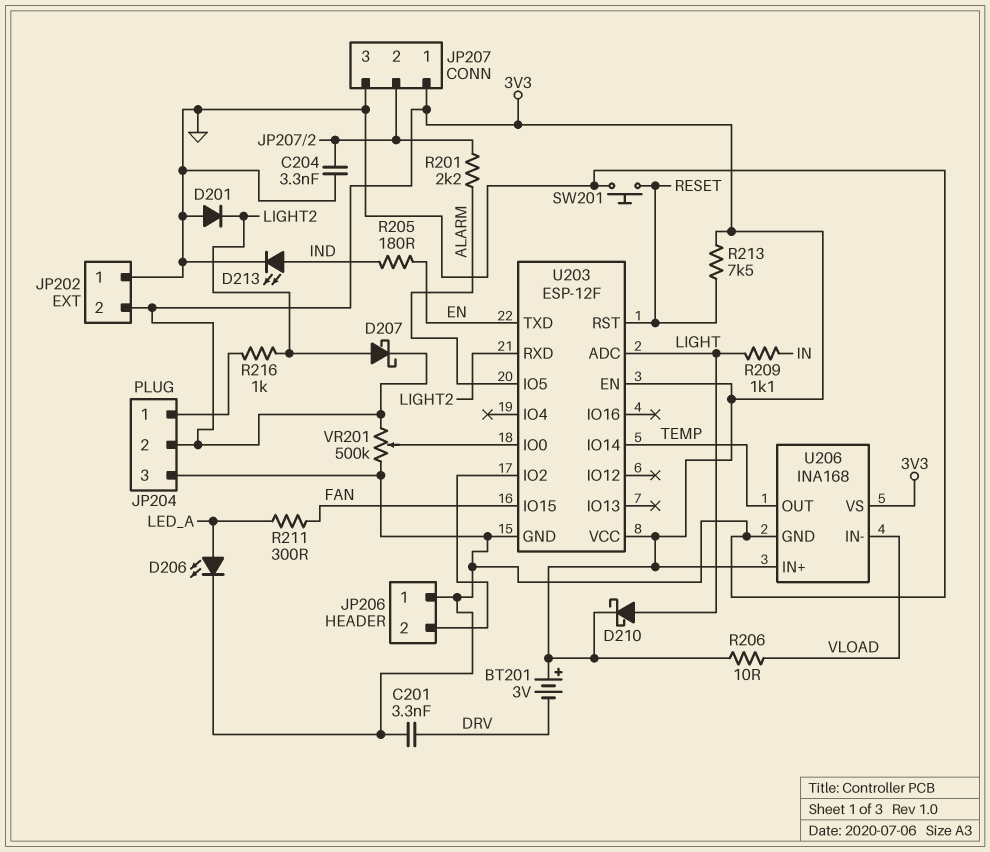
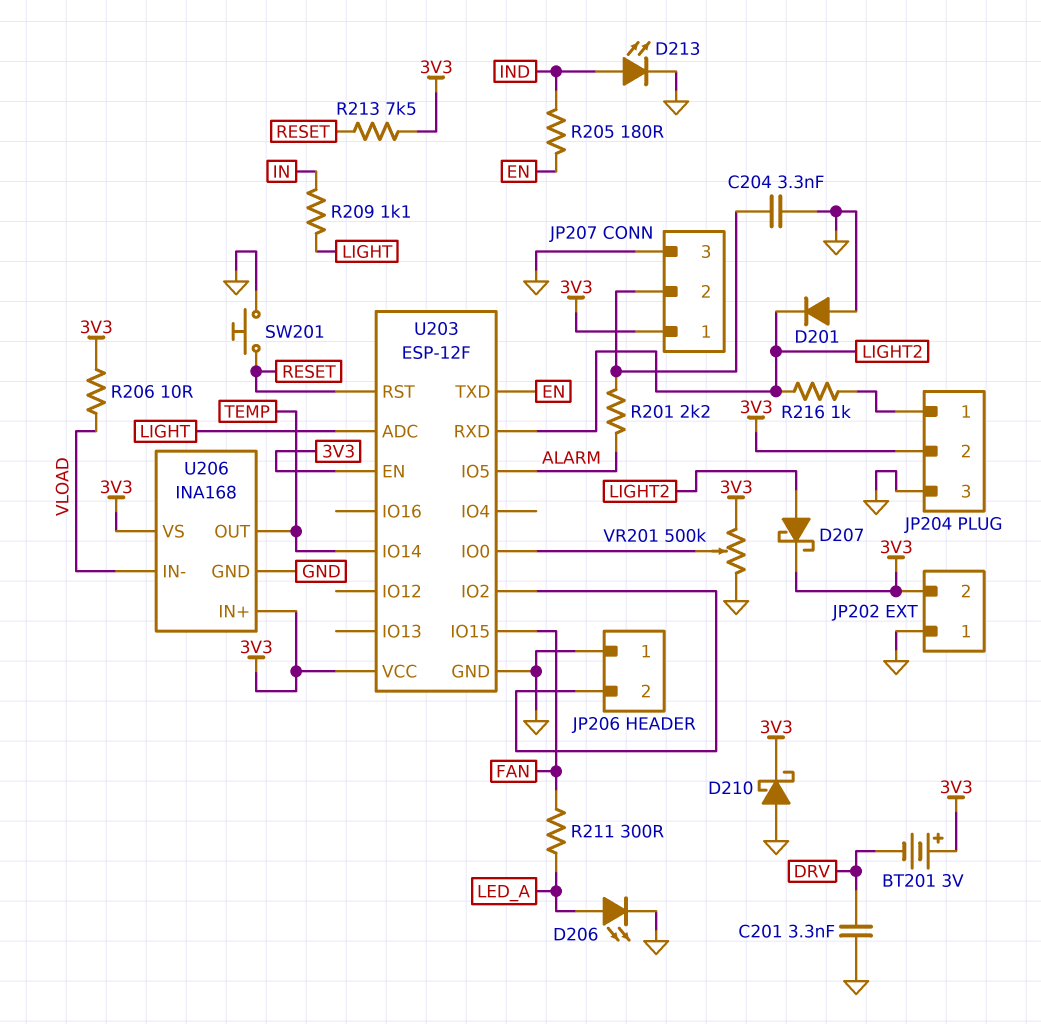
D210: schottky (A LIGHT, K 3V3) -> schottky (A GND, K 3V3)

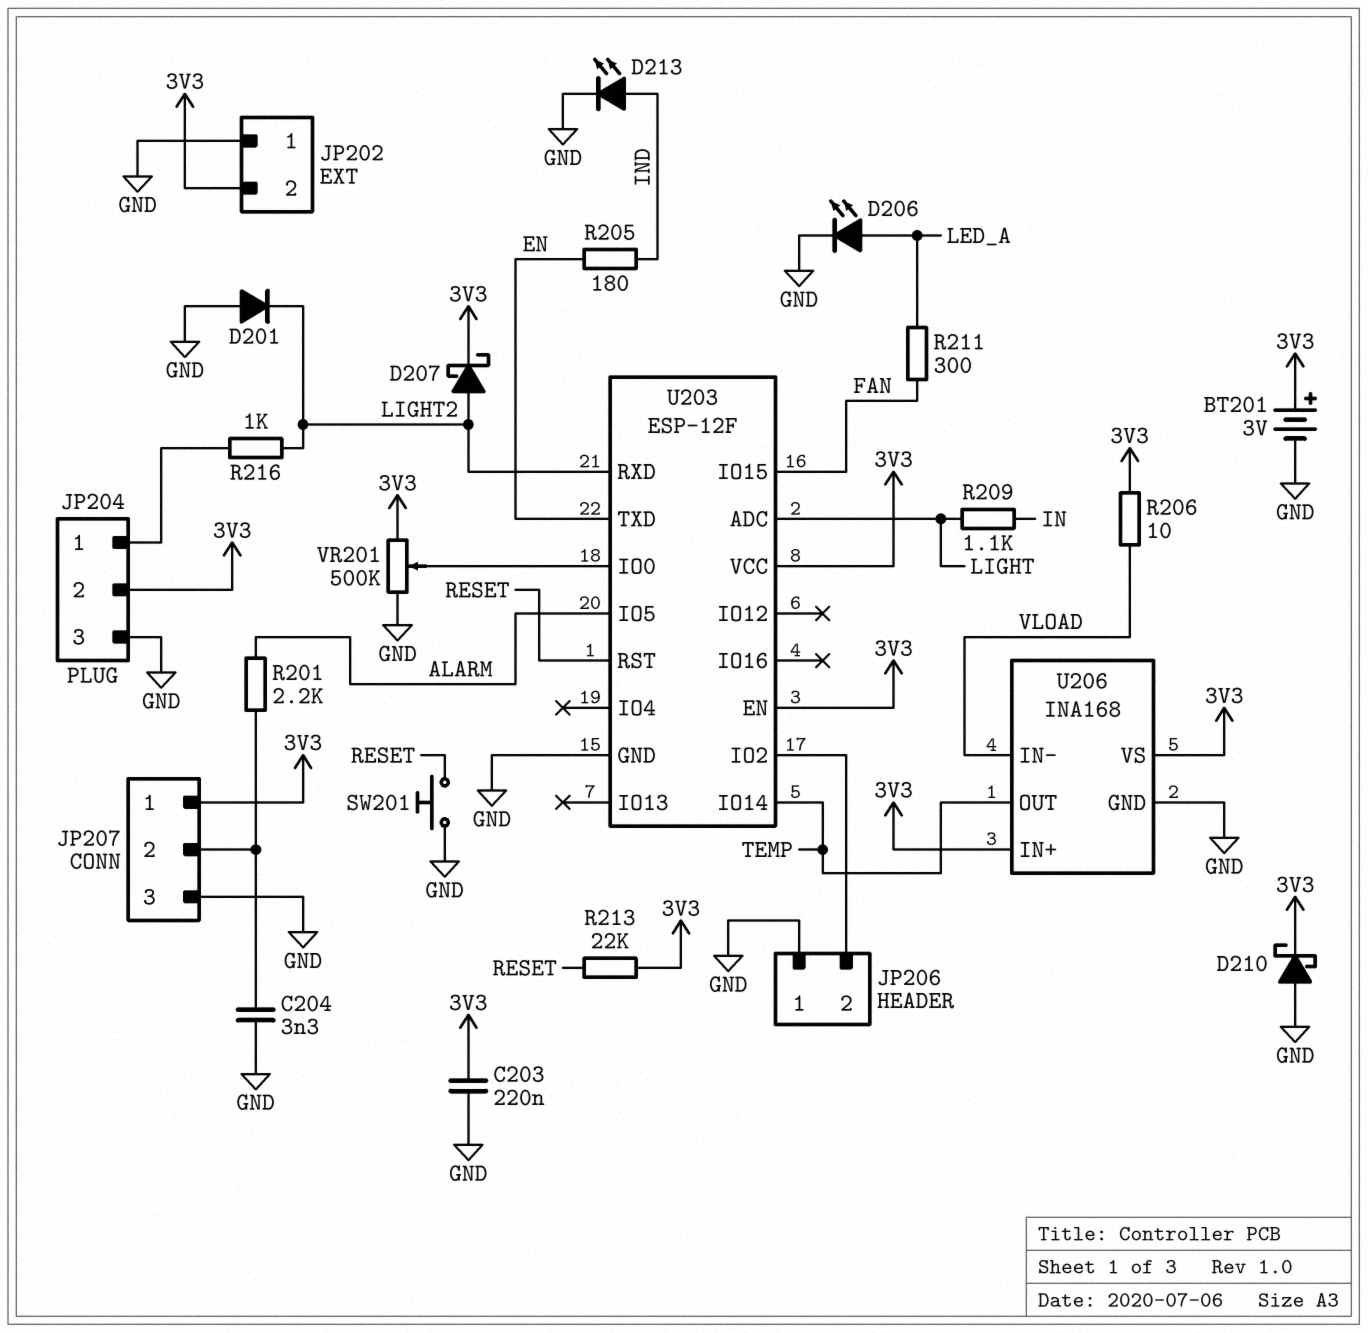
BT201: 3V (plus 3V3, minus DRV) -> 3V (plus 3V3, minus GND)
C201: 3.3nF (DRV, GND) -> none
C203: none -> 220nF (3V3, GND)
R213: 7.5k (3V3, RESET) -> 22k (3V3, RESET)

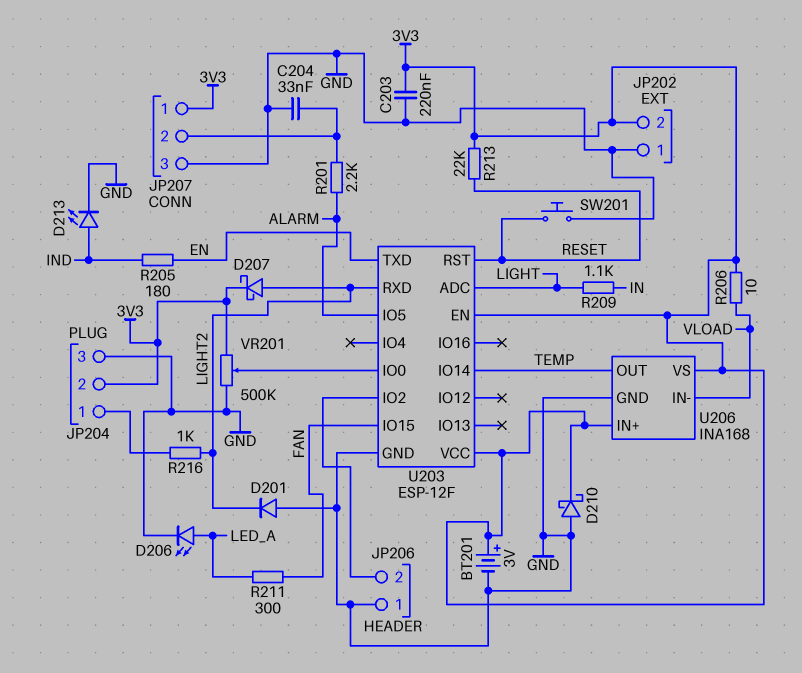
C204: 3.3nF (GND, JP207/2) -> 33nF (GND, JP207/2)

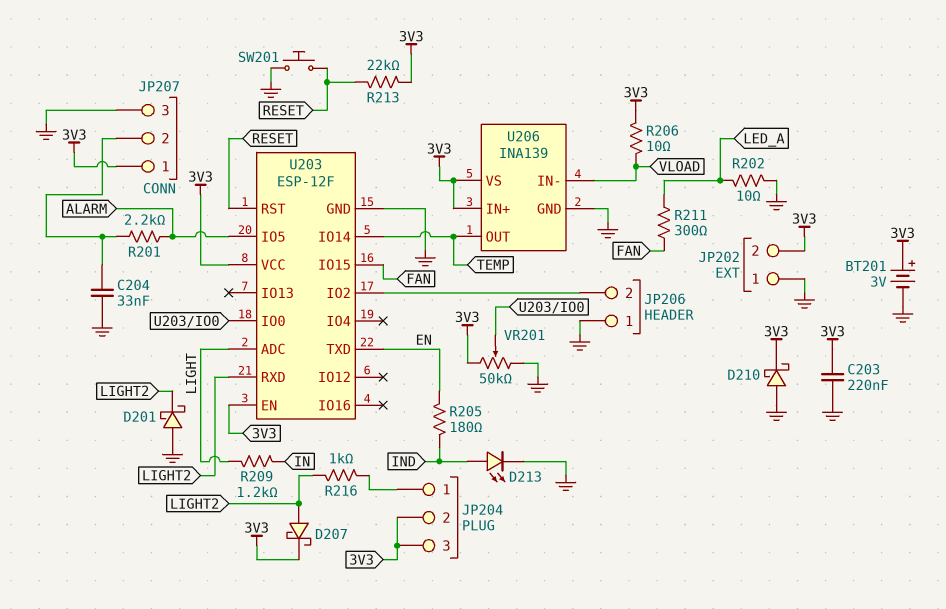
D201: diode (A GND, K LIGHT2) -> schottky (A GND, K LIGHT2)
D206: LED (A LED_A, K GND) -> none
JP204 pin 3: GND -> 3V3
R202: none -> 10 (GND, LED_A)
R209: 1.1k (IN, LIGHT) -> 1.2k (IN, LIGHT)
U206: INA168 -> INA139
VR201: 500k (3V3, GND, wiper U203/IO0) -> 50k (3V3, GND, wiper U203/IO0)

